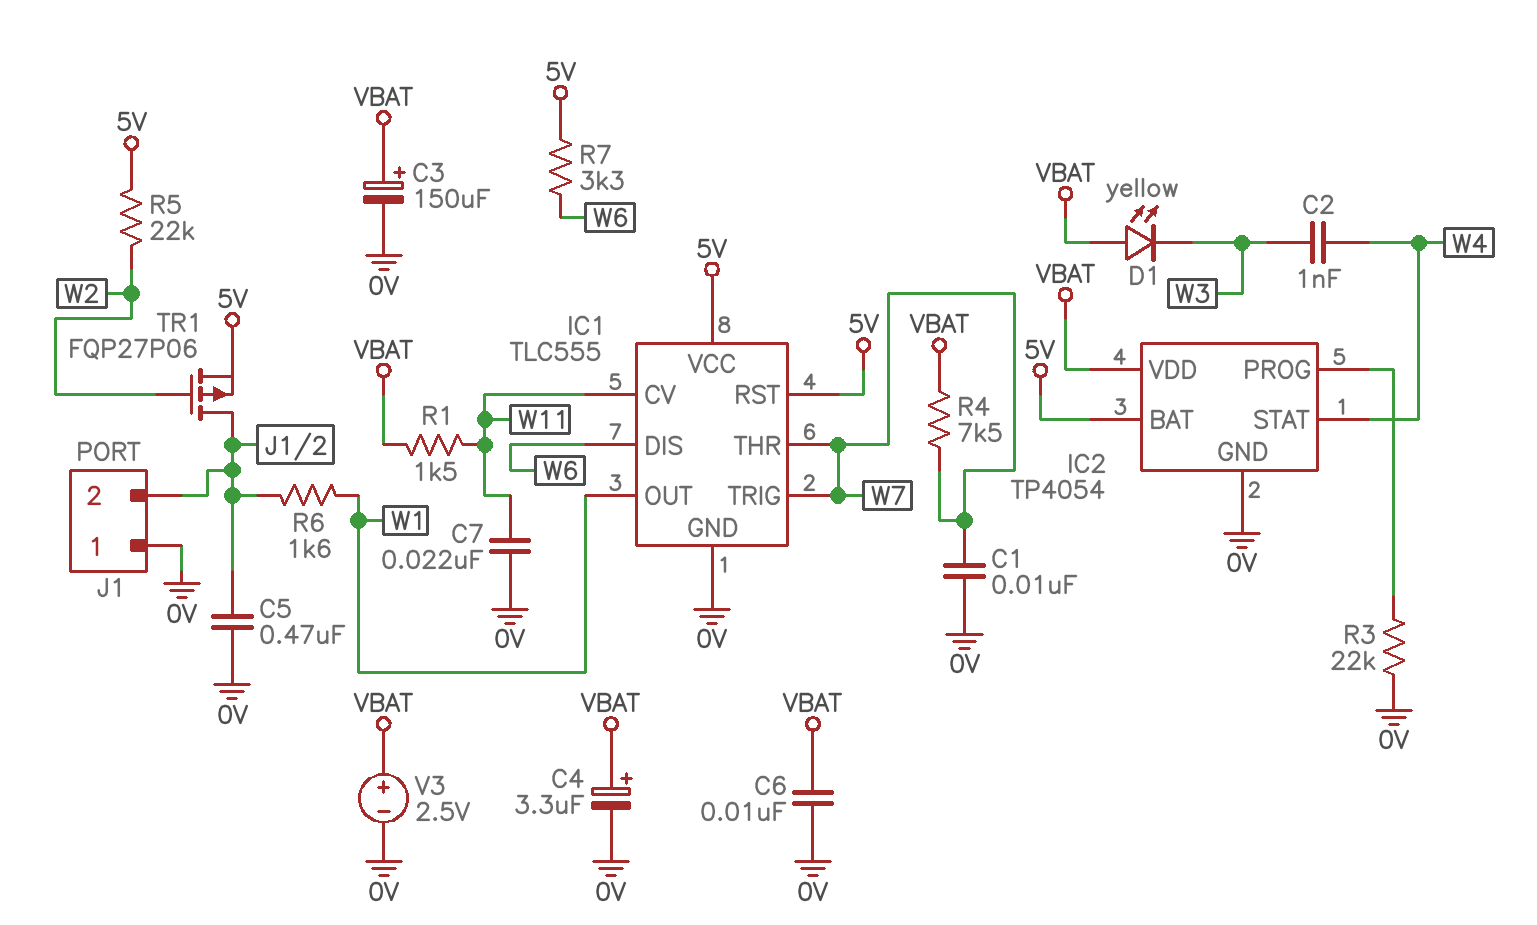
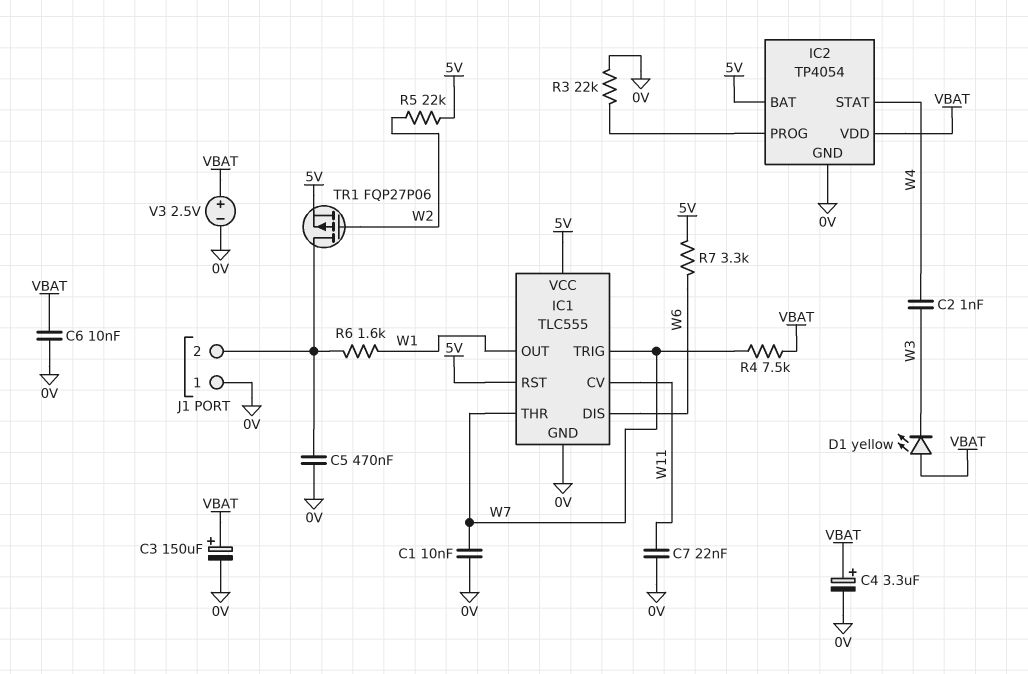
R1: 1.5k (VBAT, W11) -> none

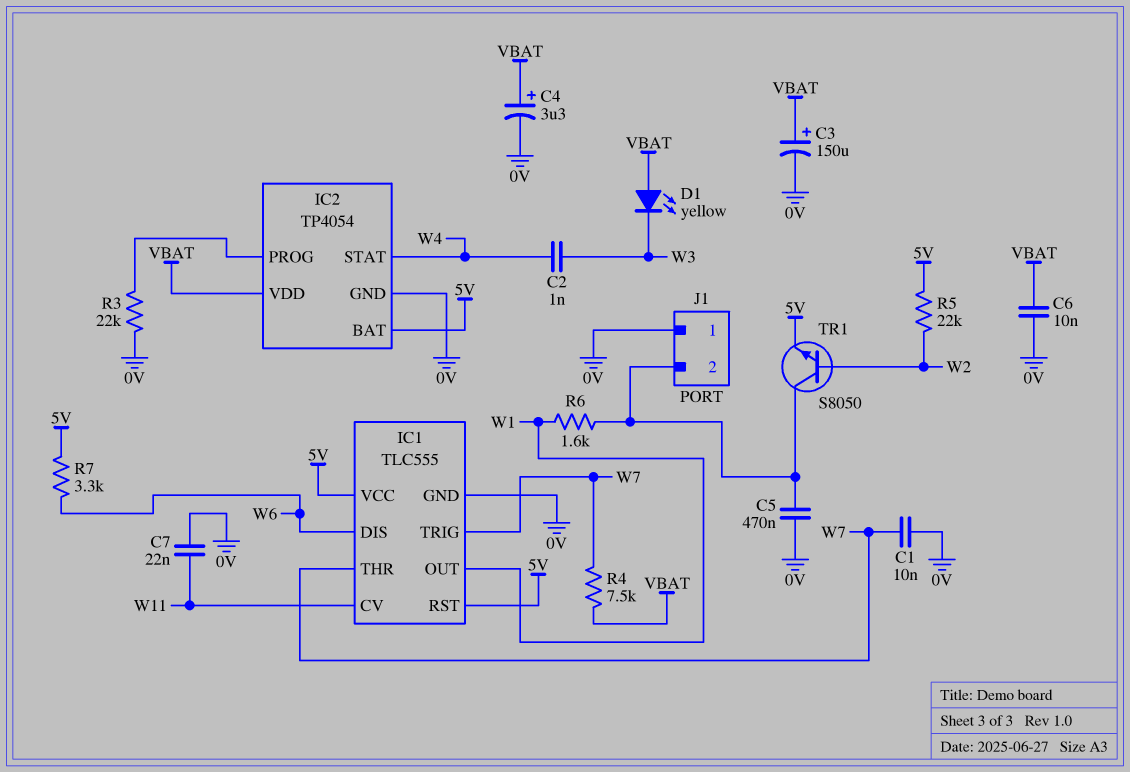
TR1: PMOS FQP27P06 (G W2, D J1/2, S 5V) -> NPN S8050 (B W2, C J1/2, E 5V)
V3: 2.5V (plus VBAT, minus 0V) -> none

